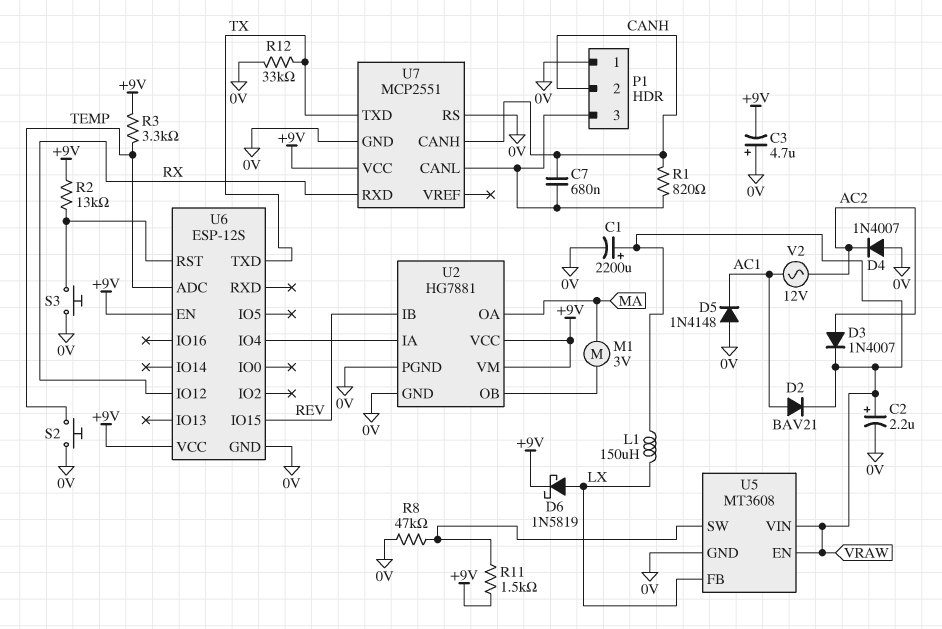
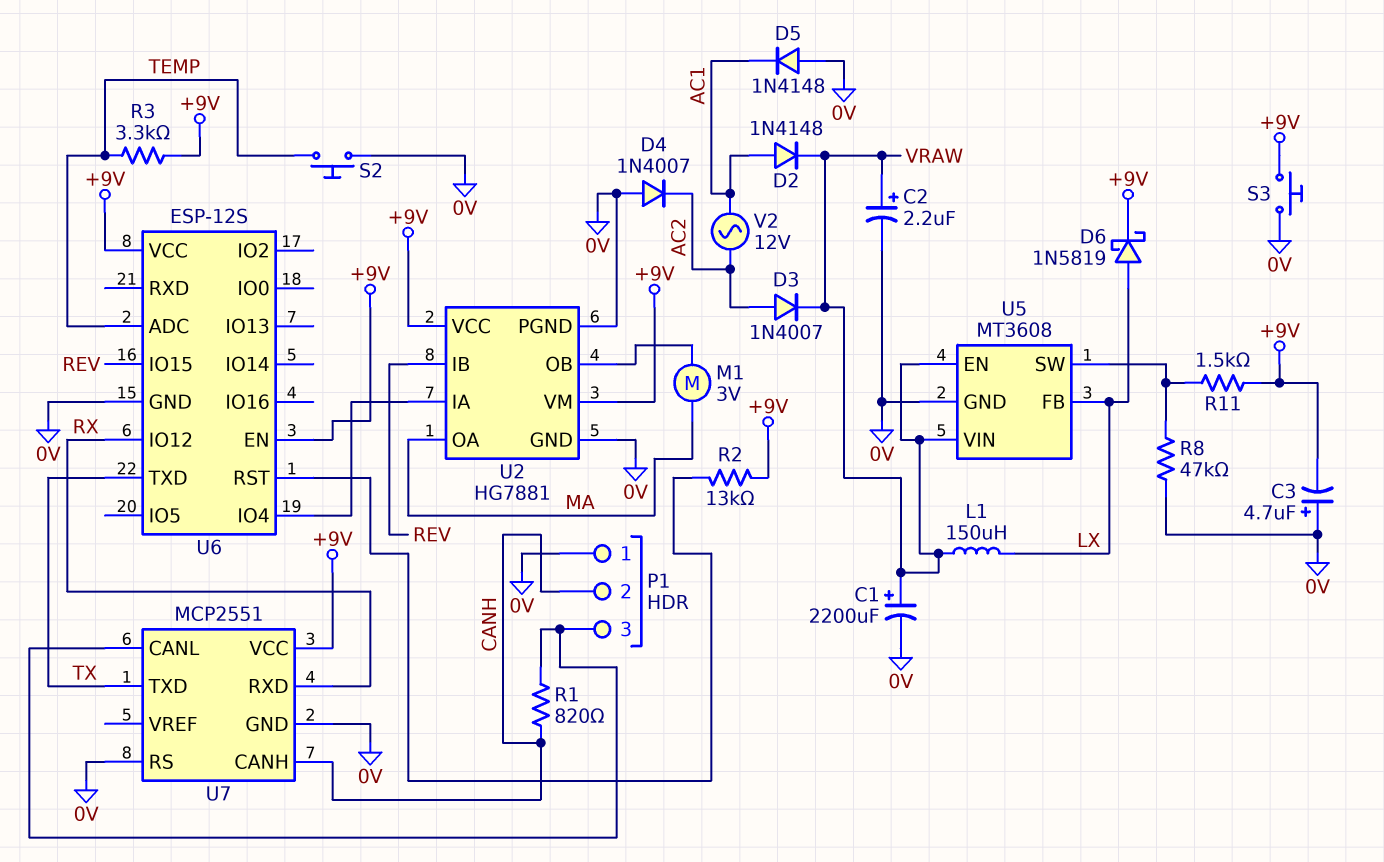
C7: 680nF (CANH, P1/3) -> none
D2: diode BAV21 (A AC1, K VRAW) -> diode 1N4148 (A AC1, K VRAW)
R12: 33k (0V, TX) -> none
S3: button (0V, U6/RST) -> button (+9V, 0V)

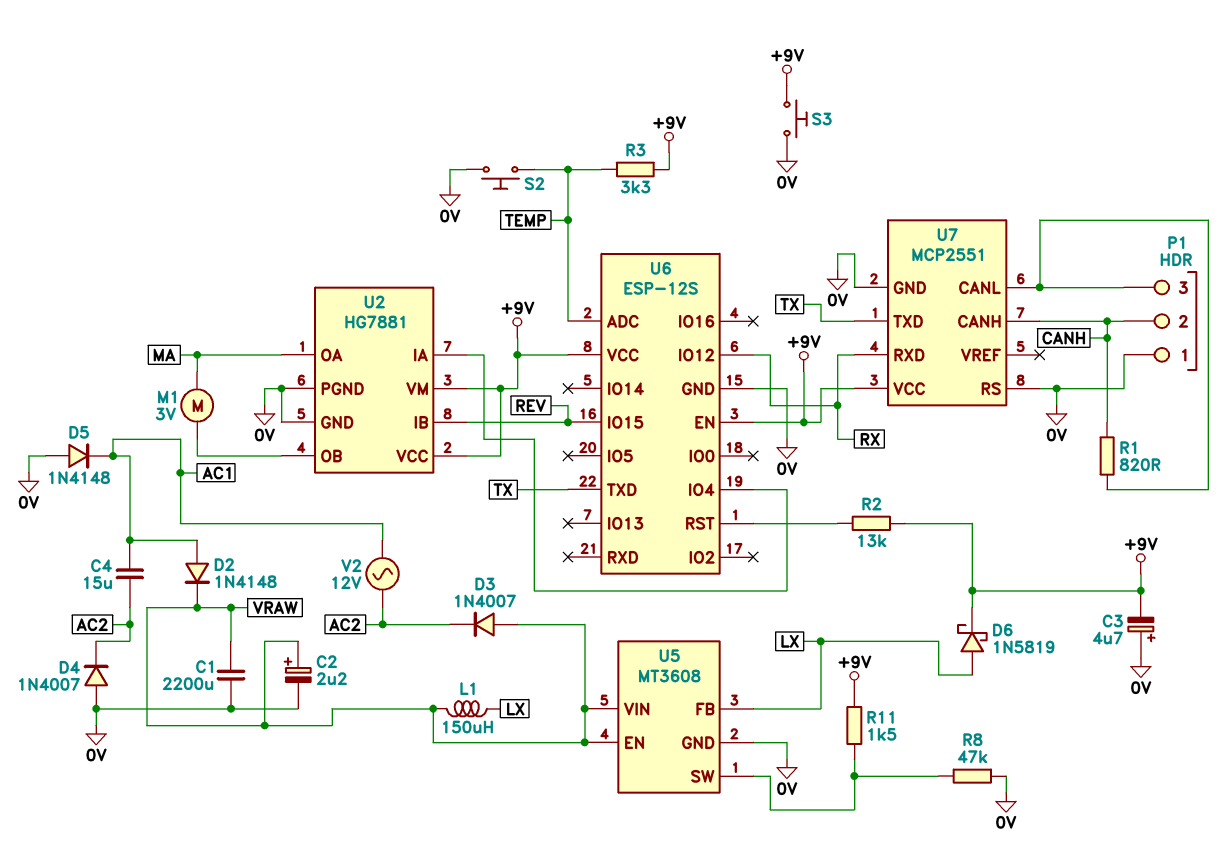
C1: 2200uF (plus VRAW, minus 0V) -> 2200uF (0V, VRAW)
C4: none -> 15uF (AC1, AC2)
D3: diode 1N4007 (A AC2, K VRAW) -> diode 1N4007 (A VRAW, K AC2)

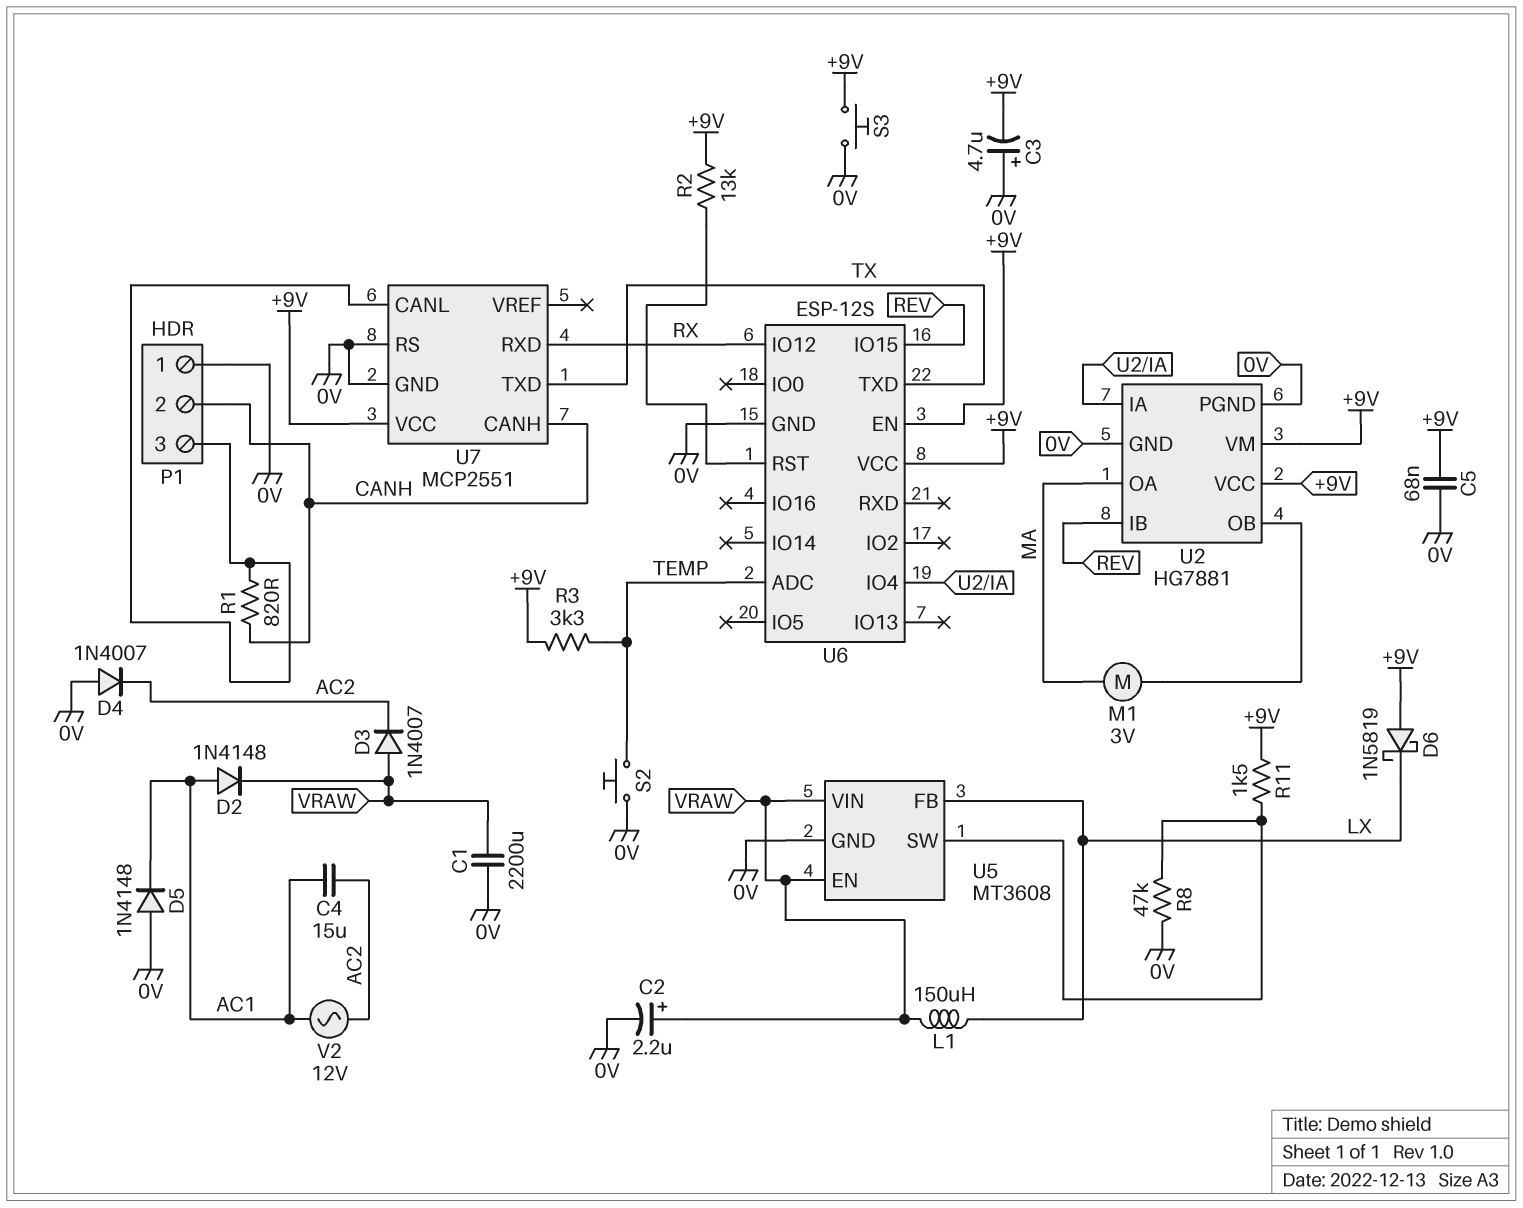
C5: none -> 68nF (+9V, 0V)
D6: schottky 1N5819 (A LX, K +9V) -> schottky 1N5819 (A +9V, K LX)

